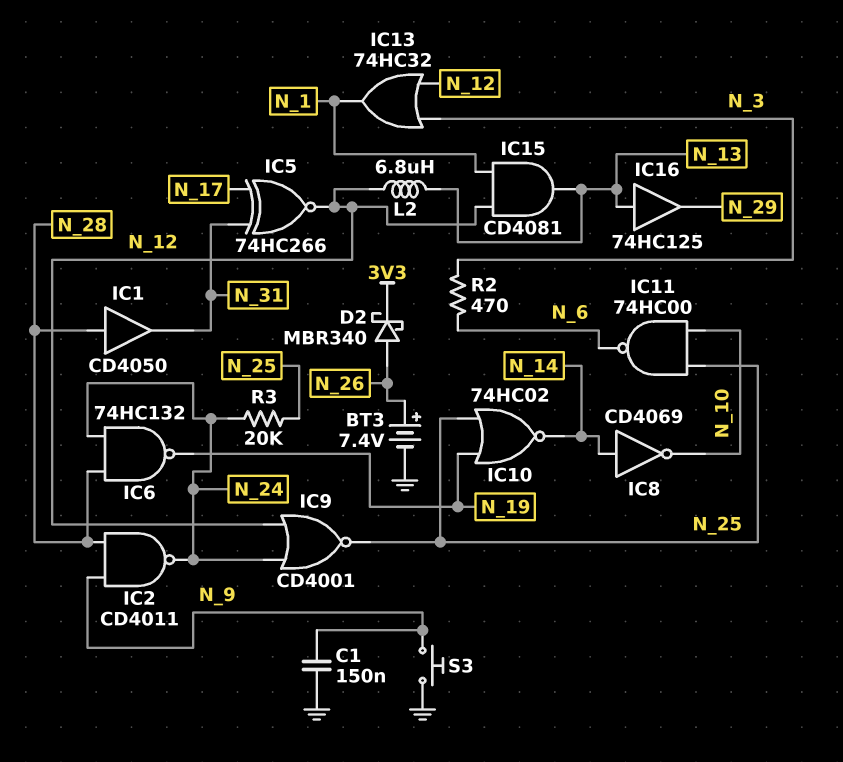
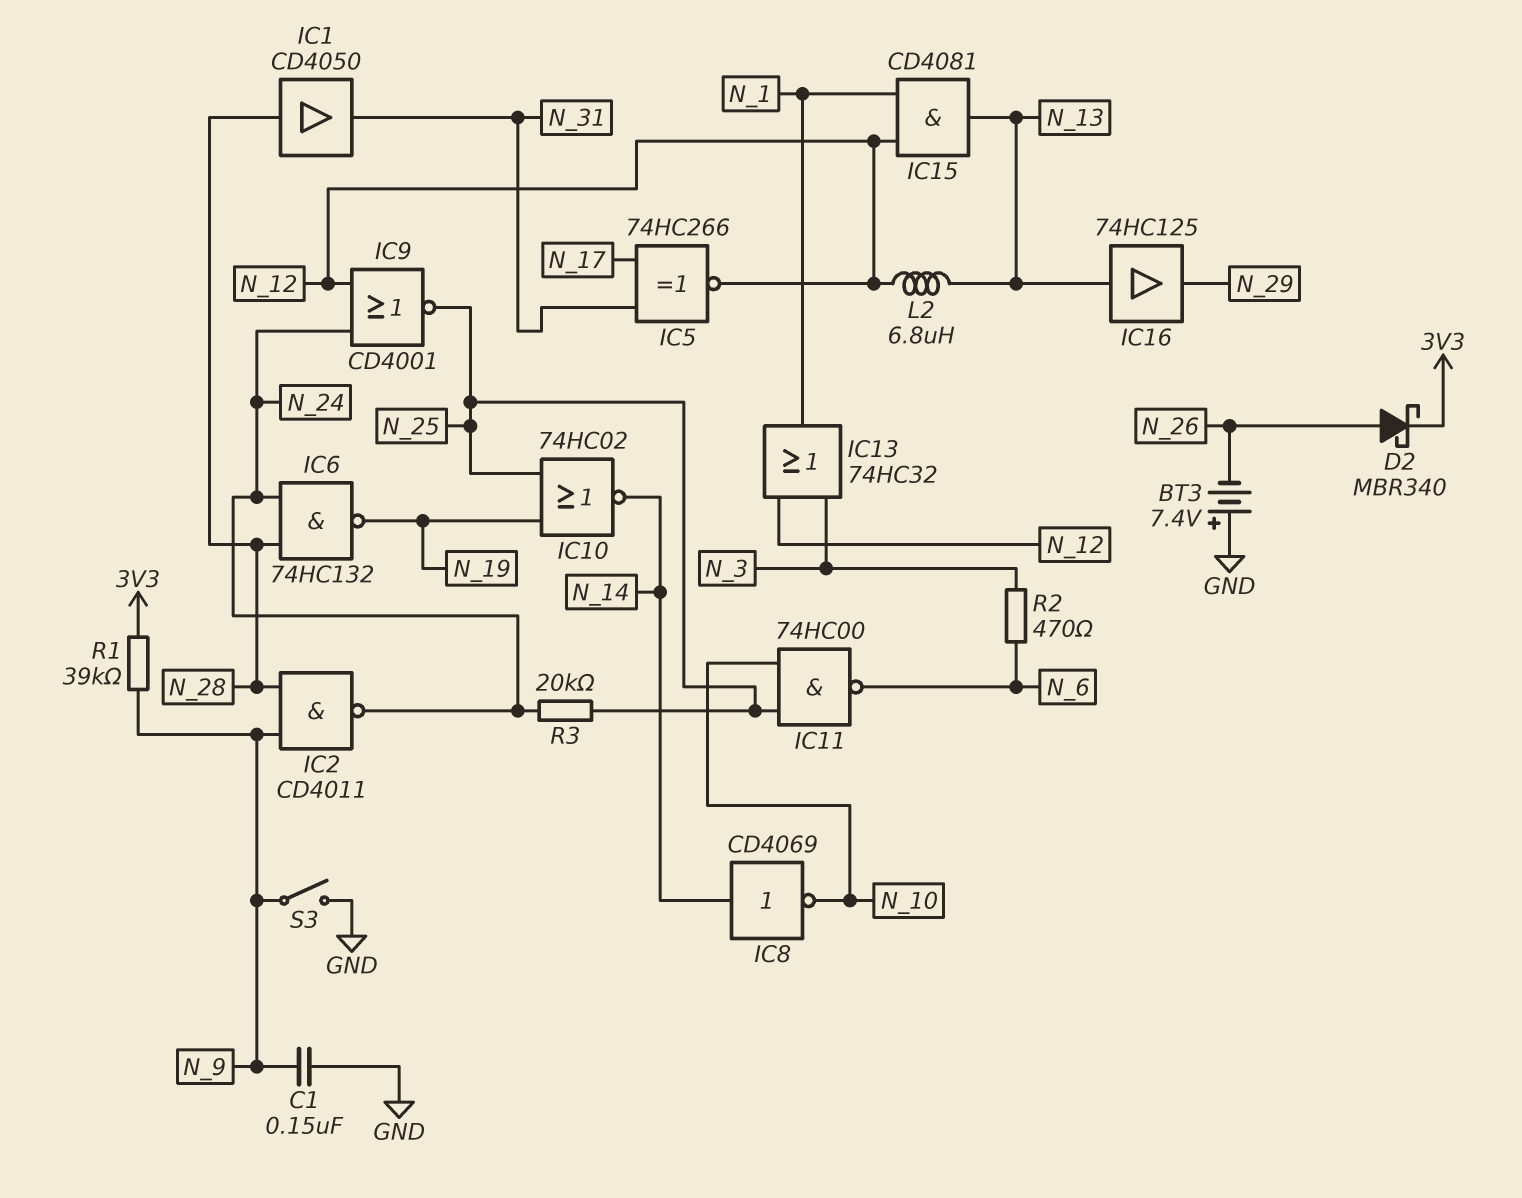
BT3: 7.4V (plus N_26, minus GND) -> 7.4V (plus GND, minus N_26)
R1: none -> 39k (3V3, N_9)
S3: button (GND, N_9) -> switch (GND, N_9)

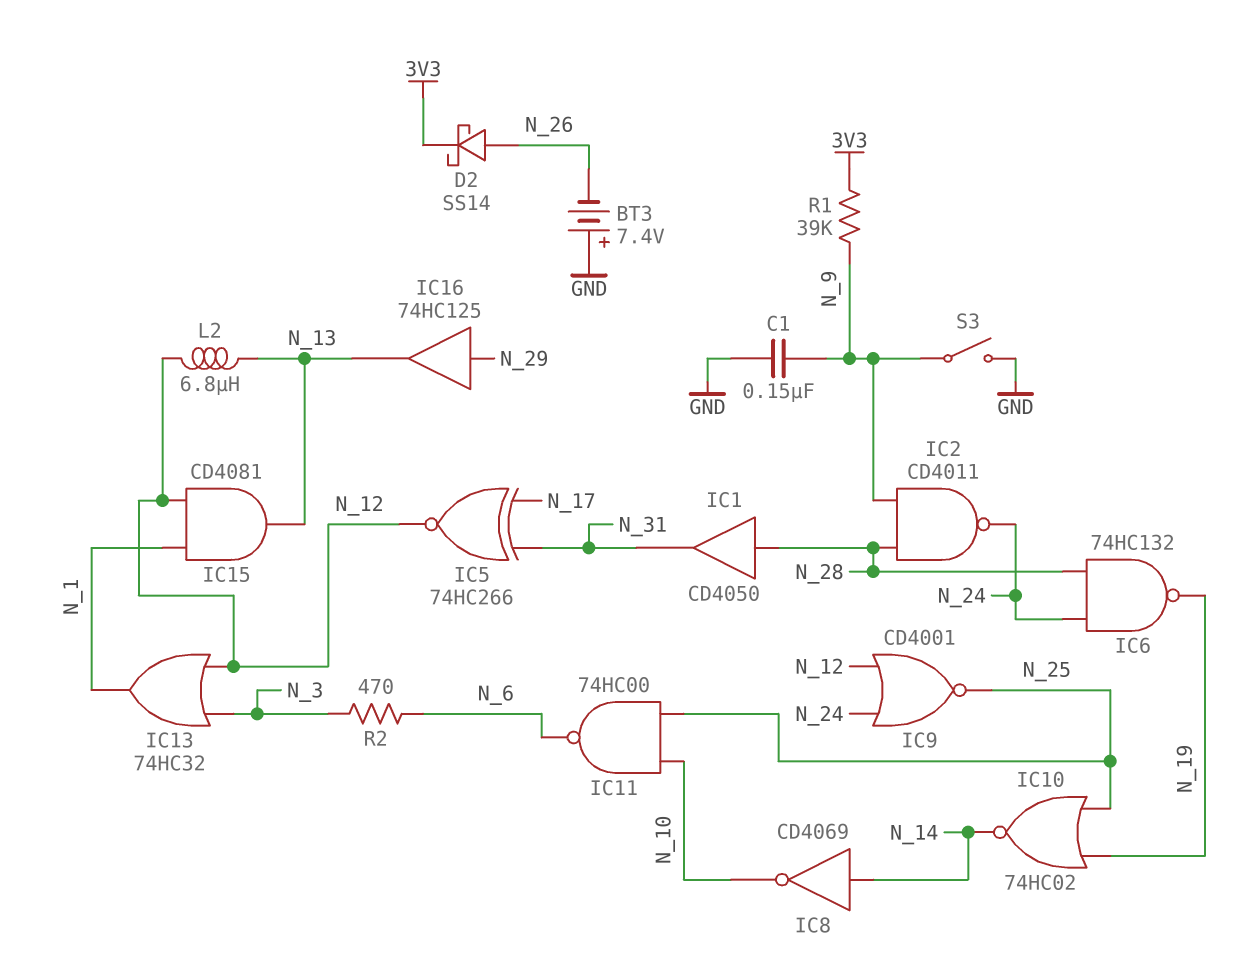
D2: schottky MBR340 (A N_26, K 3V3) -> schottky SS14 (A N_26, K 3V3)
IC16: buffer 74HC125 (in N_13, out N_29) -> buffer 74HC125 (in N_29, out N_13)
R3: 20k (N_24, N_25) -> none

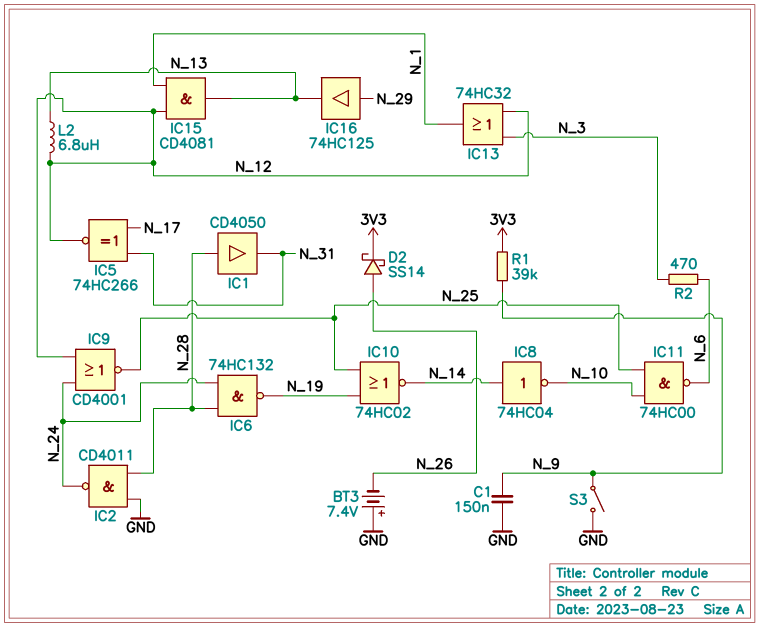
IC2: NAND CD4011 (in N_9, in N_28, out N_24) -> NAND CD4011 (in GND, in N_28, out N_24)
IC8: NOT CD4069 (in N_14, out N_10) -> NOT 74HC04 (in N_14, out N_10)

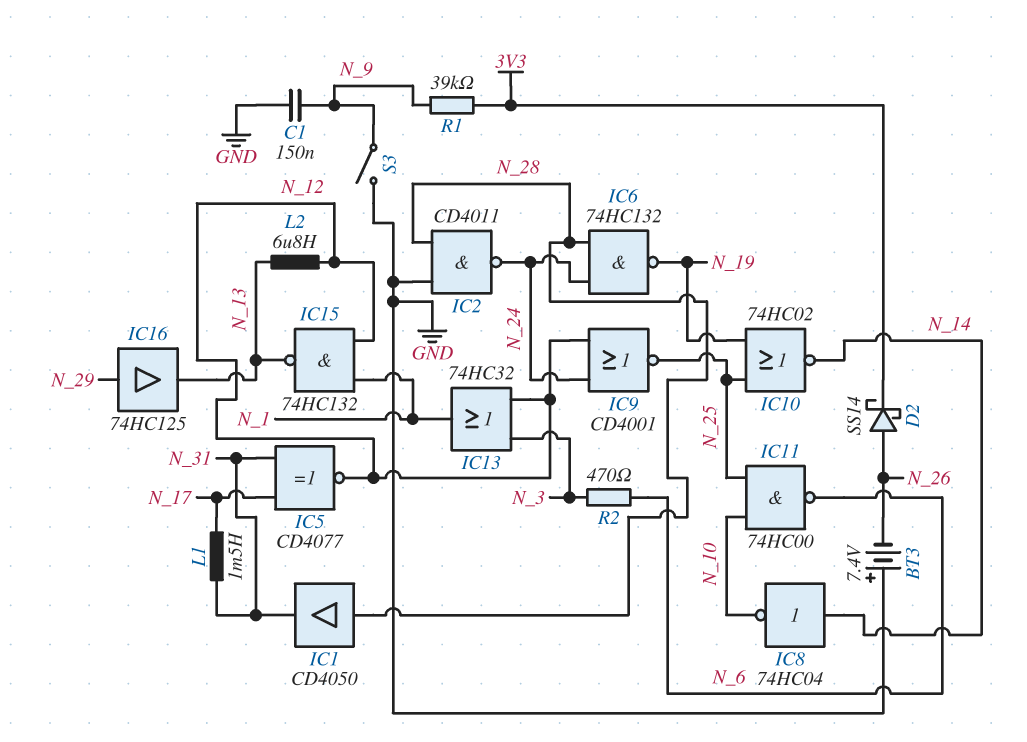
IC5: XNOR 74HC266 (in N_17, in N_31, out N_12) -> XNOR CD4077 (in N_17, in N_31, out N_12)
IC15: AND CD4081 (in N_1, in N_12, out N_13) -> NAND 74HC132 (in N_1, in N_12, out N_13)
L1: none -> 1.5mH (N_17, N_31)

